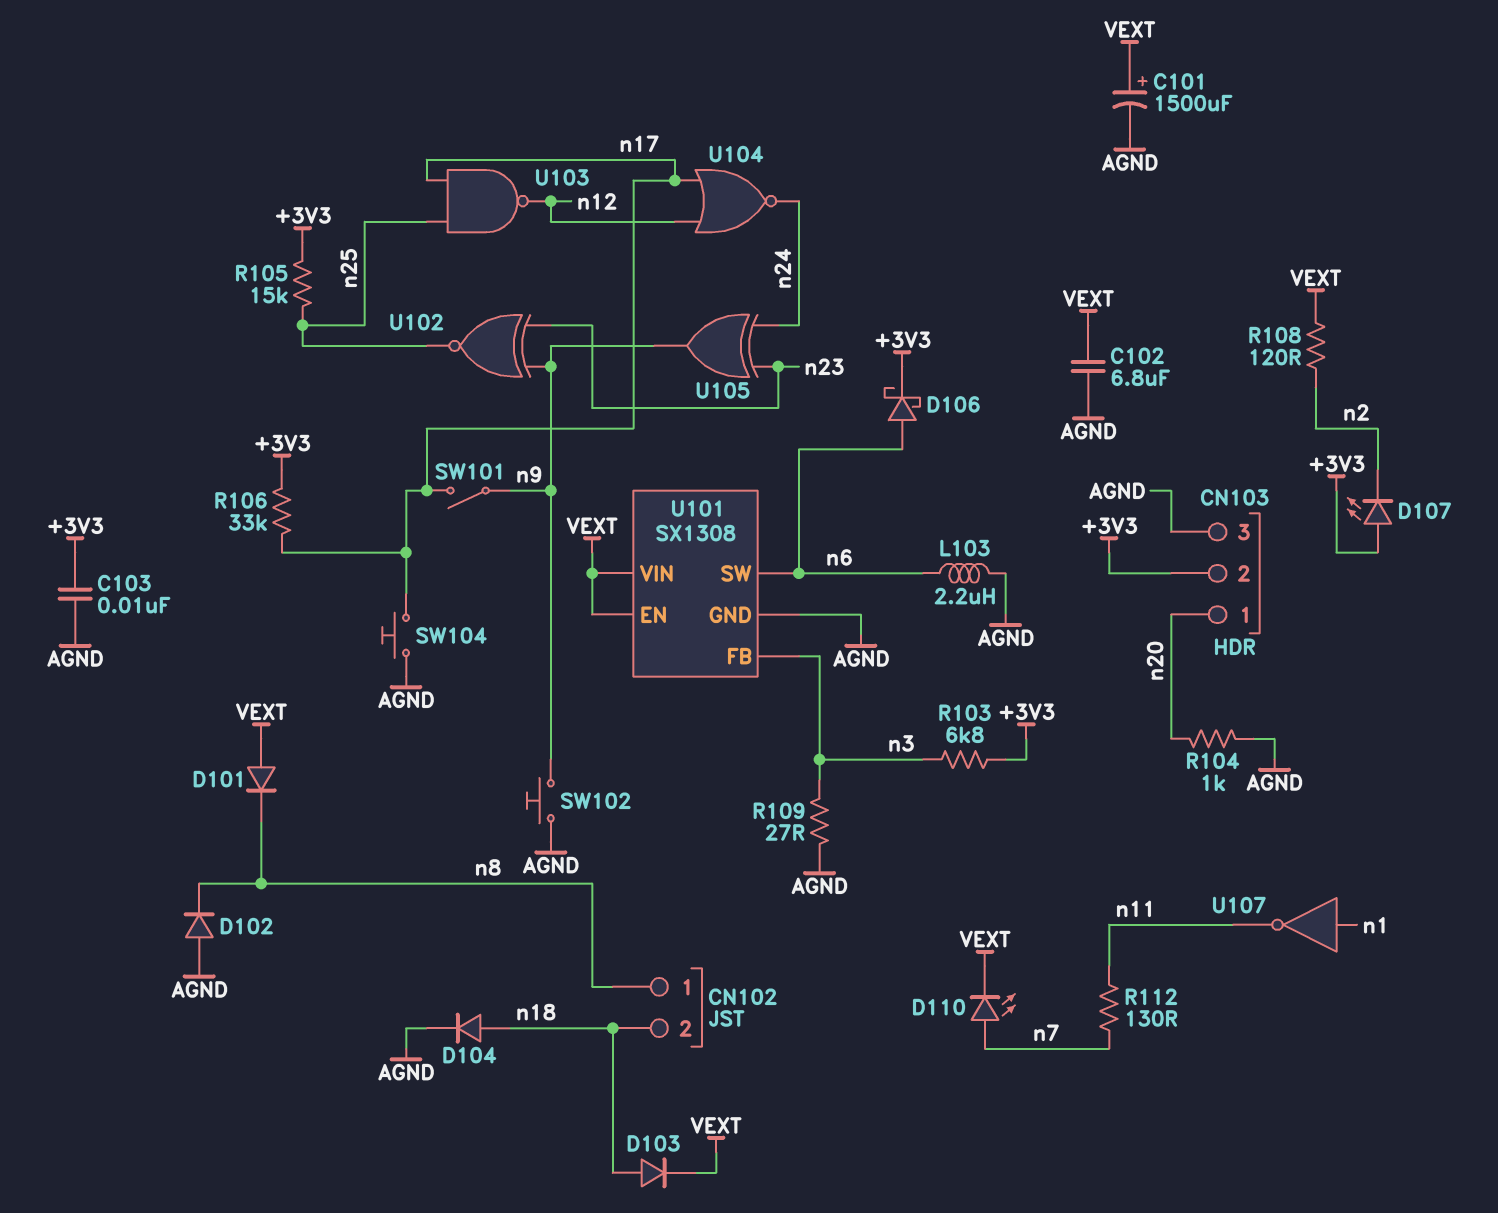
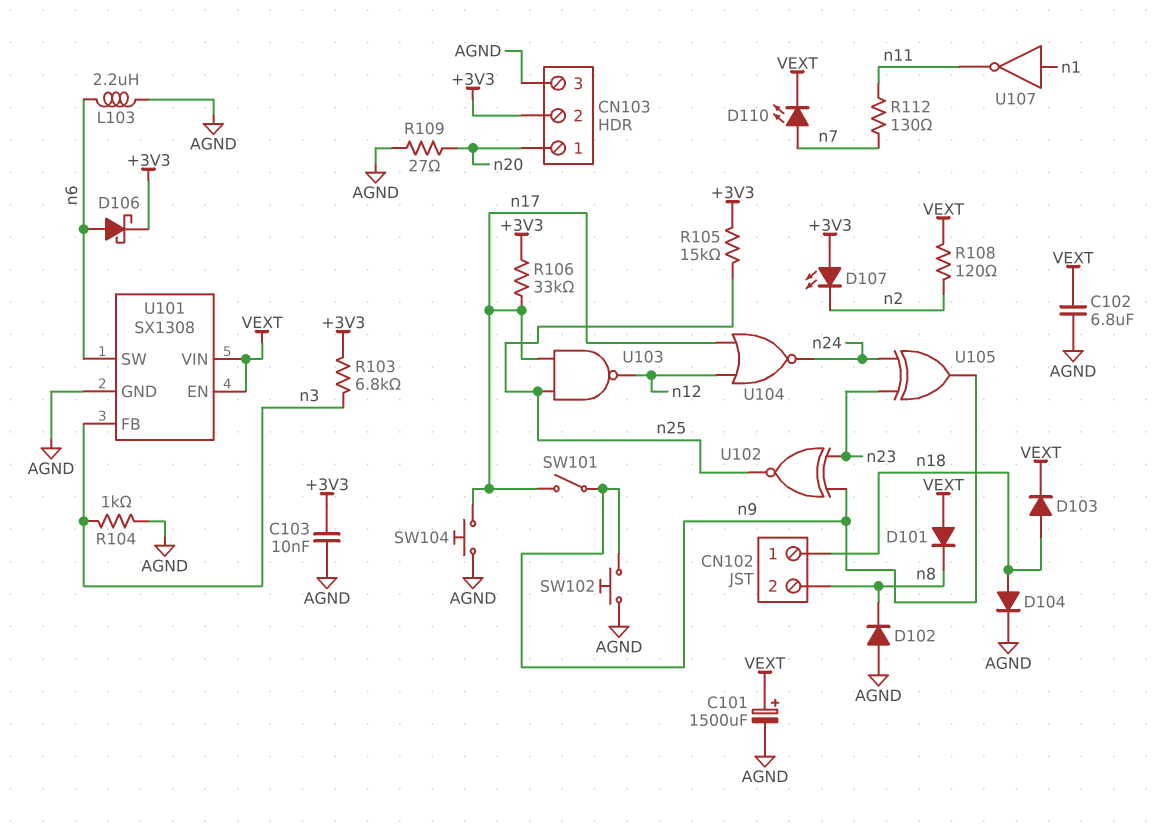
CN102 pin 1: n8 -> n18
CN102 pin 2: n18 -> n8
R104: 1k (AGND, n20) -> 1k (AGND, n3)
R109: 27 (AGND, n3) -> 27 (AGND, n20)

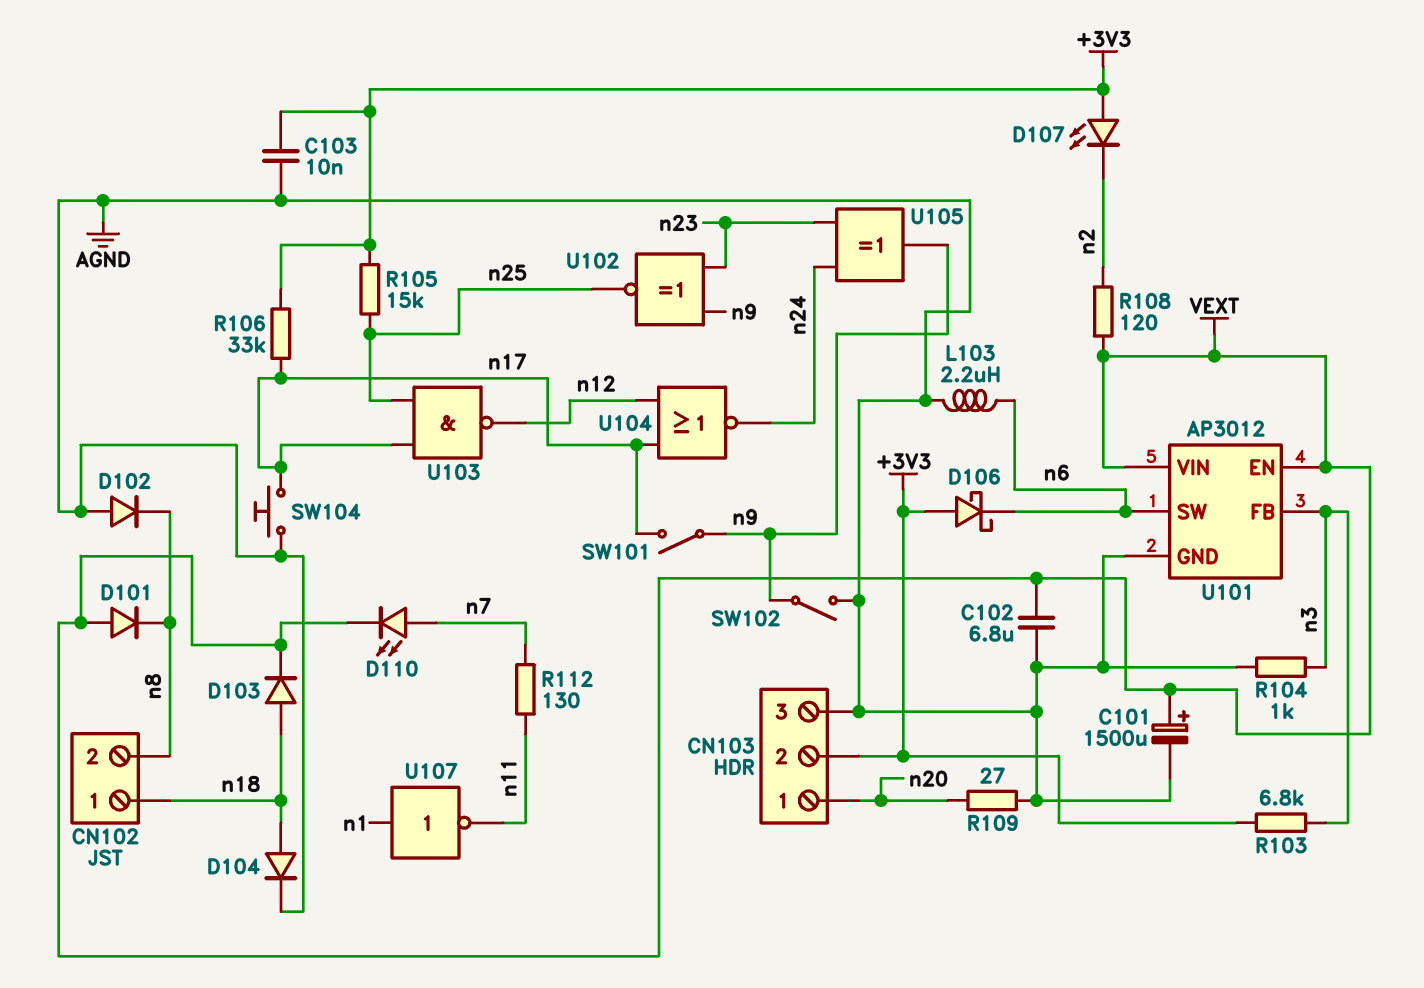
D106: schottky (A n6, K +3V3) -> schottky (A +3V3, K n6)
SW102: button (AGND, n9) -> switch (AGND, n9)
U101: SX1308 -> AP3012

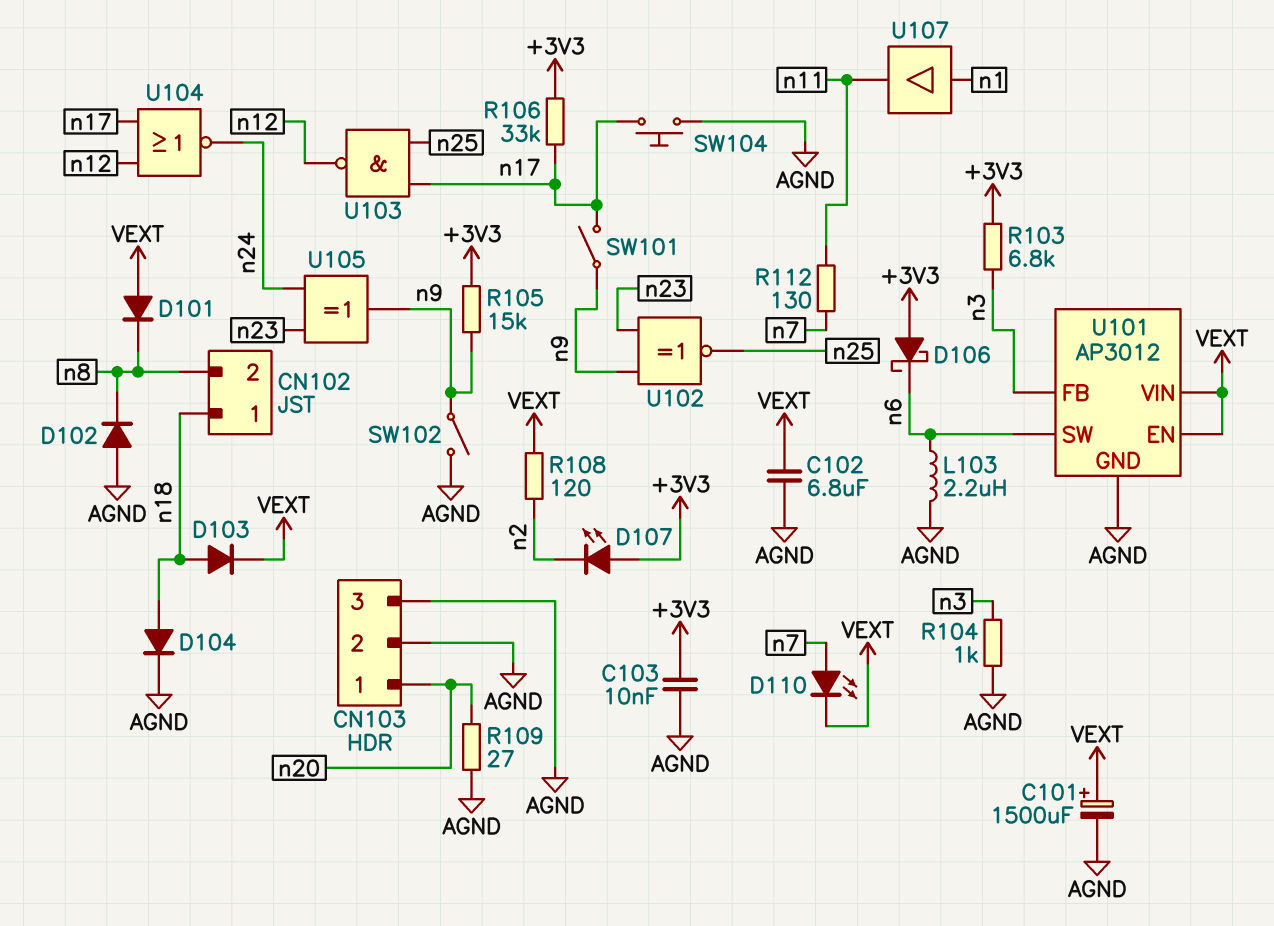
CN103 pin 2: +3V3 -> AGND
R105: 15k (+3V3, n25) -> 15k (+3V3, n9)
U107: NOT (in n1, out n11) -> buffer (in n1, out n11)

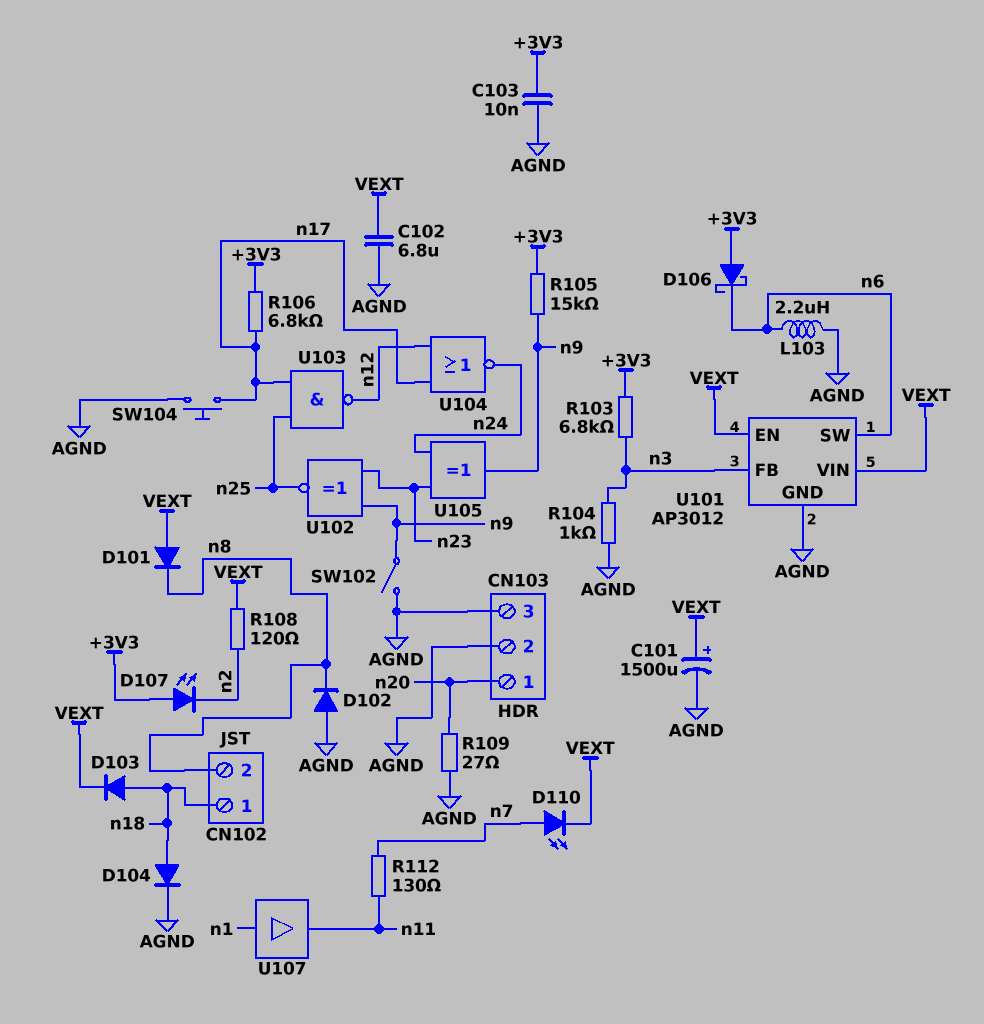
R106: 33k (+3V3, n17) -> 6.8k (+3V3, n17)
SW101: switch (n9, n17) -> none

